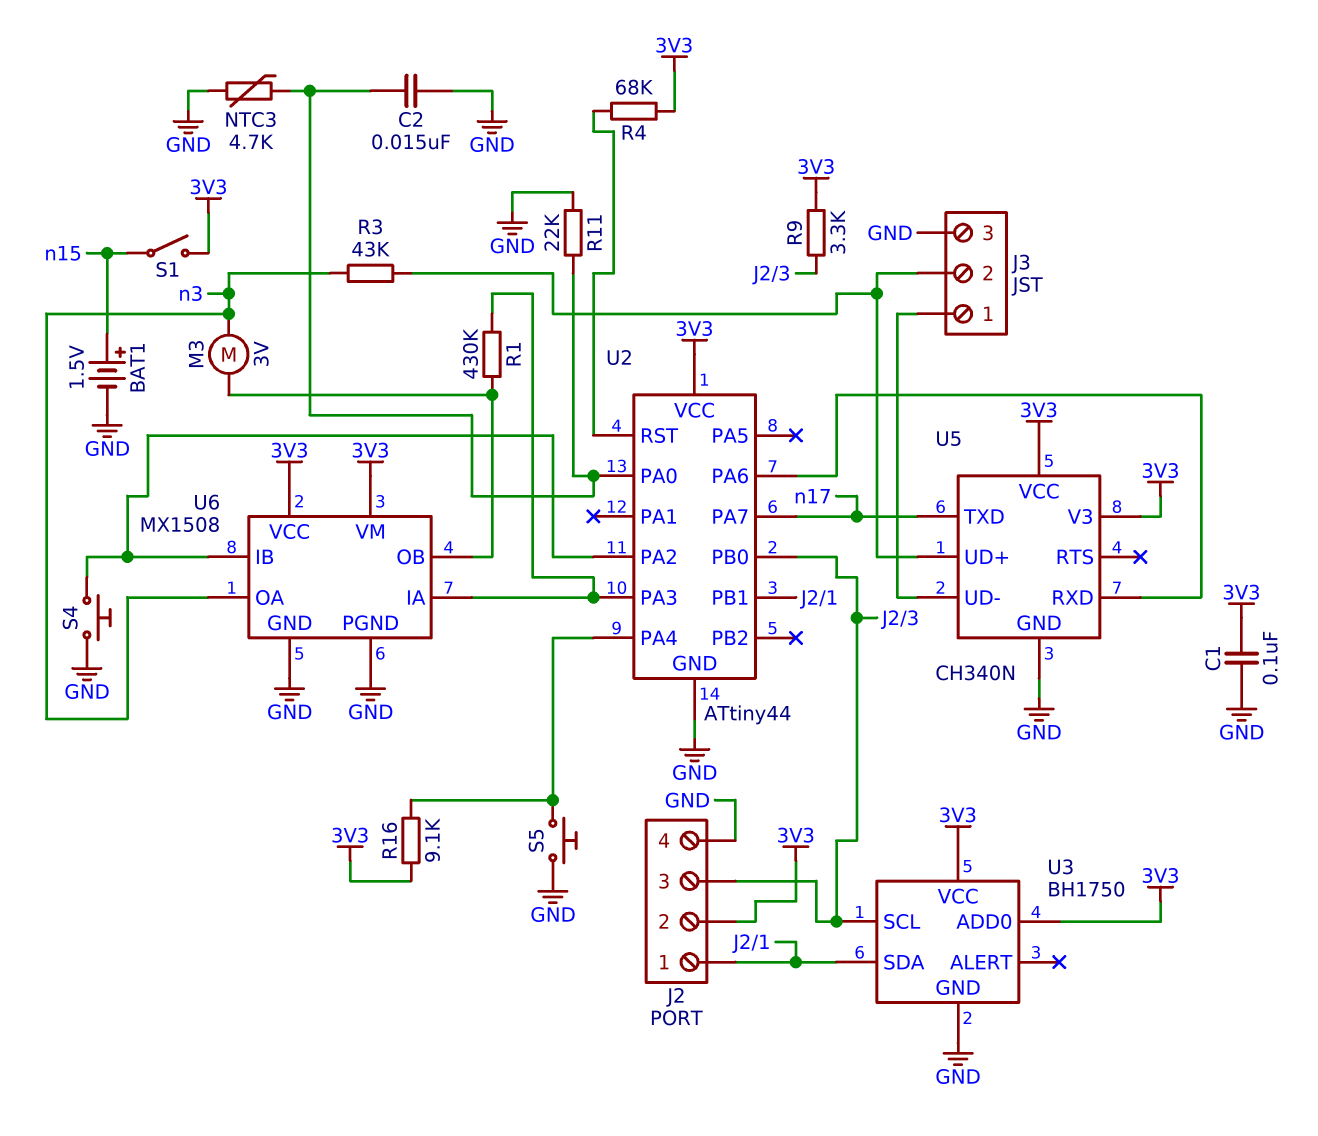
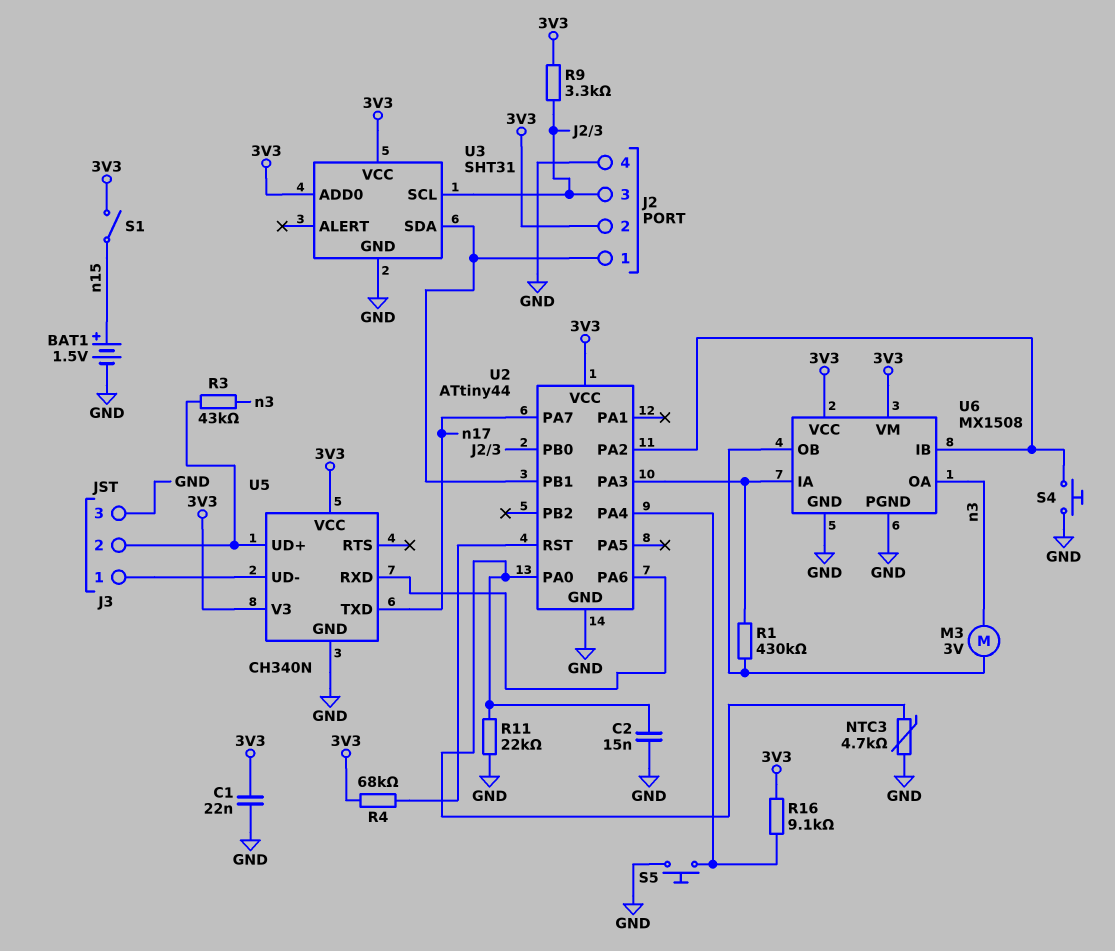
C1: 100nF (3V3, GND) -> 22nF (3V3, GND)
U3: BH1750 -> SHT31

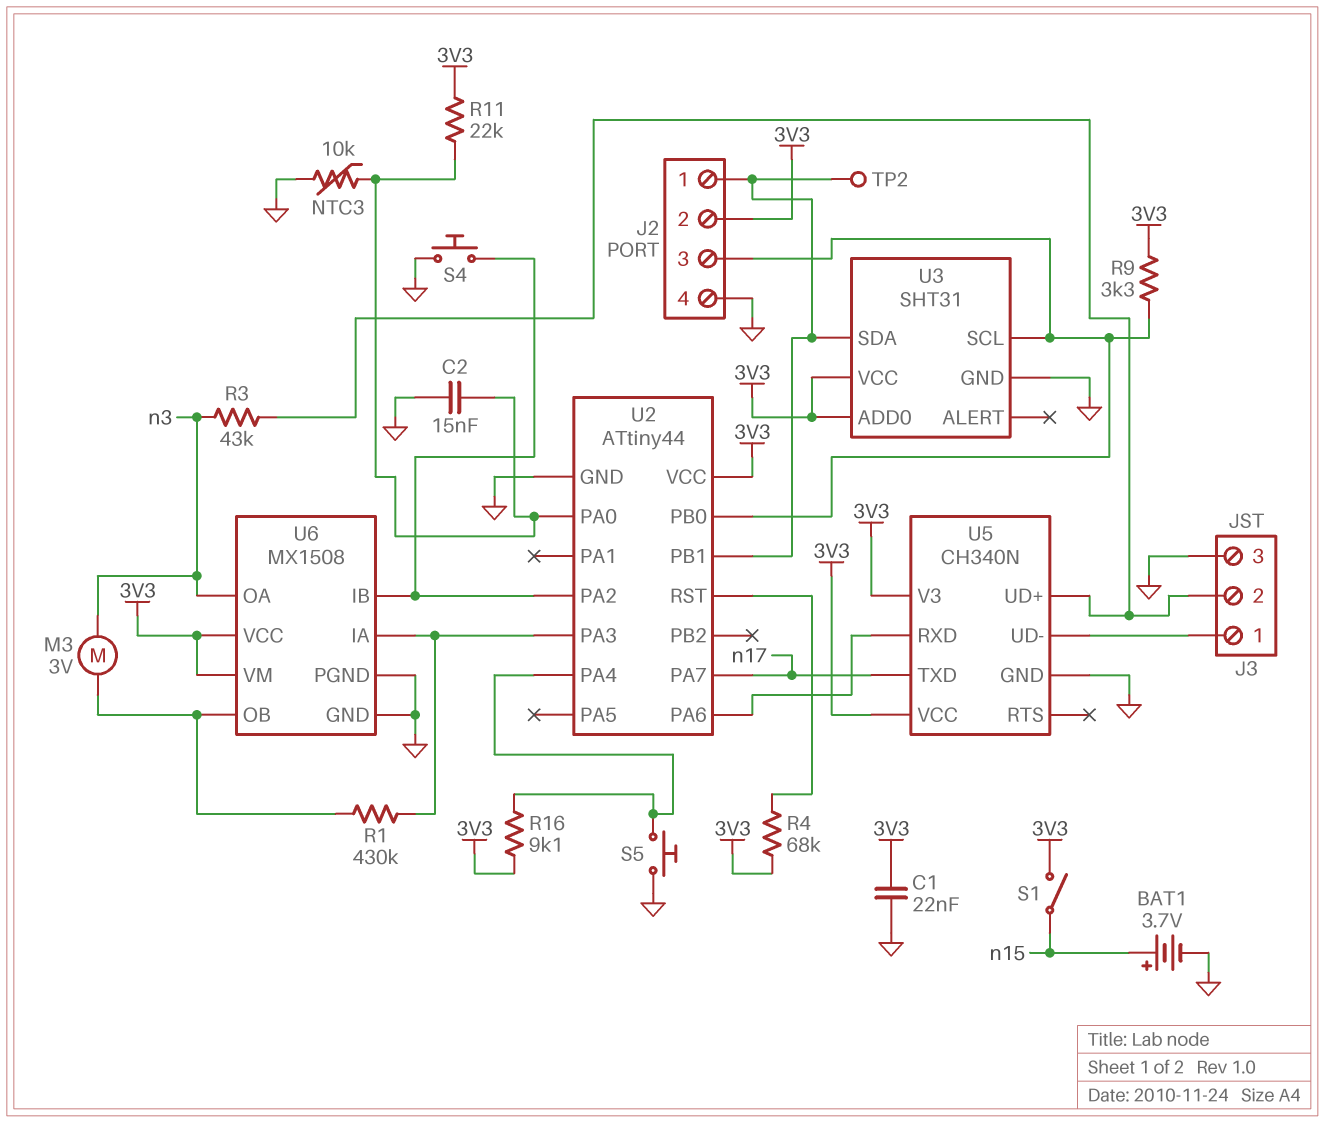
BAT1: 1.5V (plus n15, minus GND) -> 3.7V (plus n15, minus GND)
NTC3: 4.7k (GND, U2/PA0) -> 10k (GND, U2/PA0)
R11: 22k (GND, U2/PA0) -> 22k (3V3, U2/PA0)
TP2: none -> test point (J2/1)

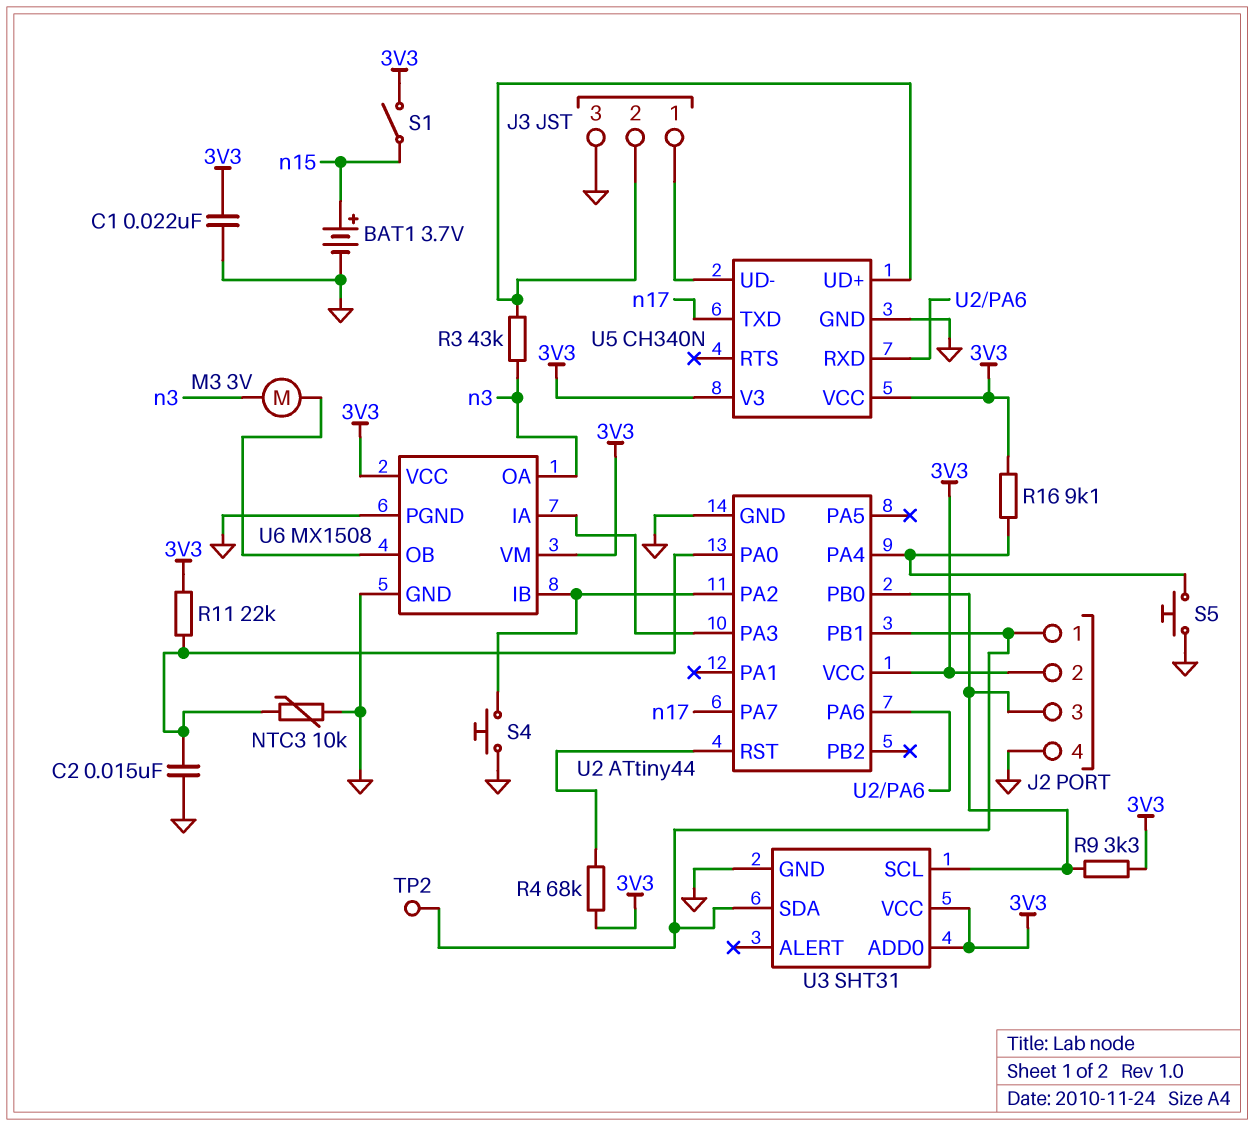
R1: 430k (U2/PA3, U6/OB) -> none

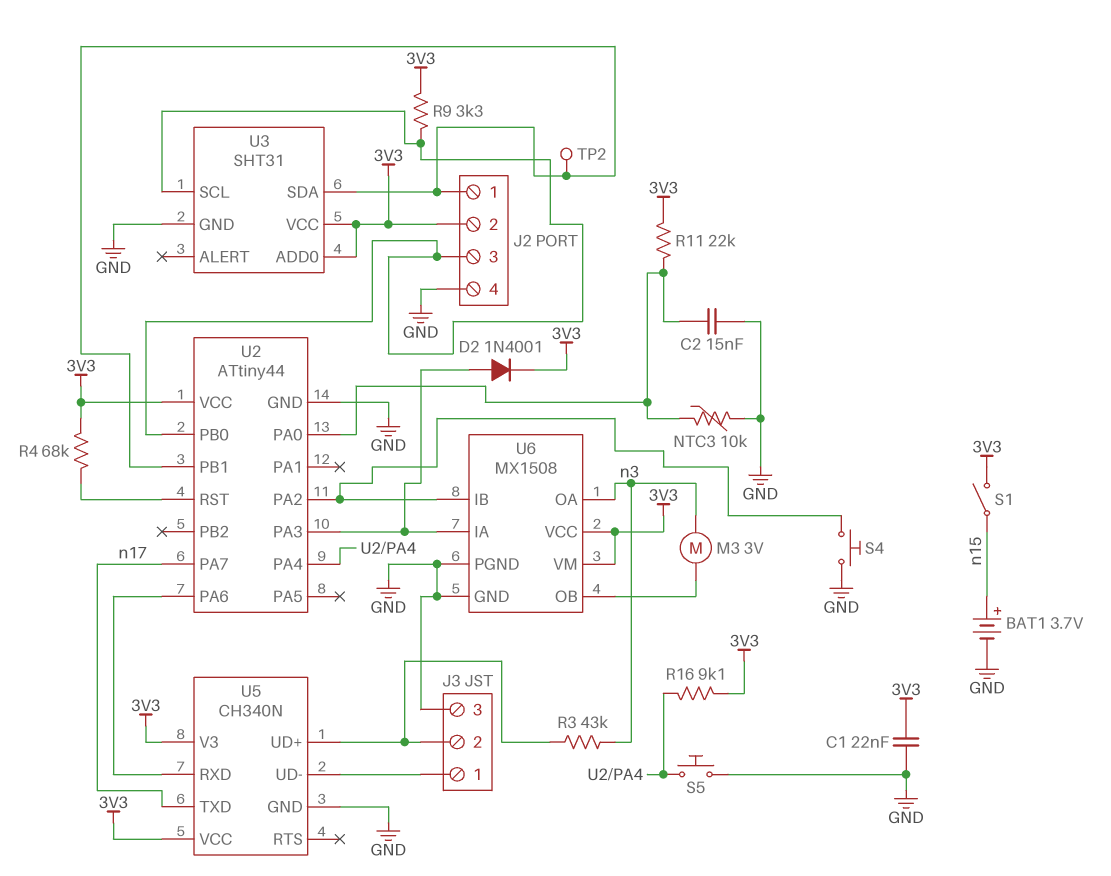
D2: none -> diode 1N4001 (A U2/PA3, K 3V3)

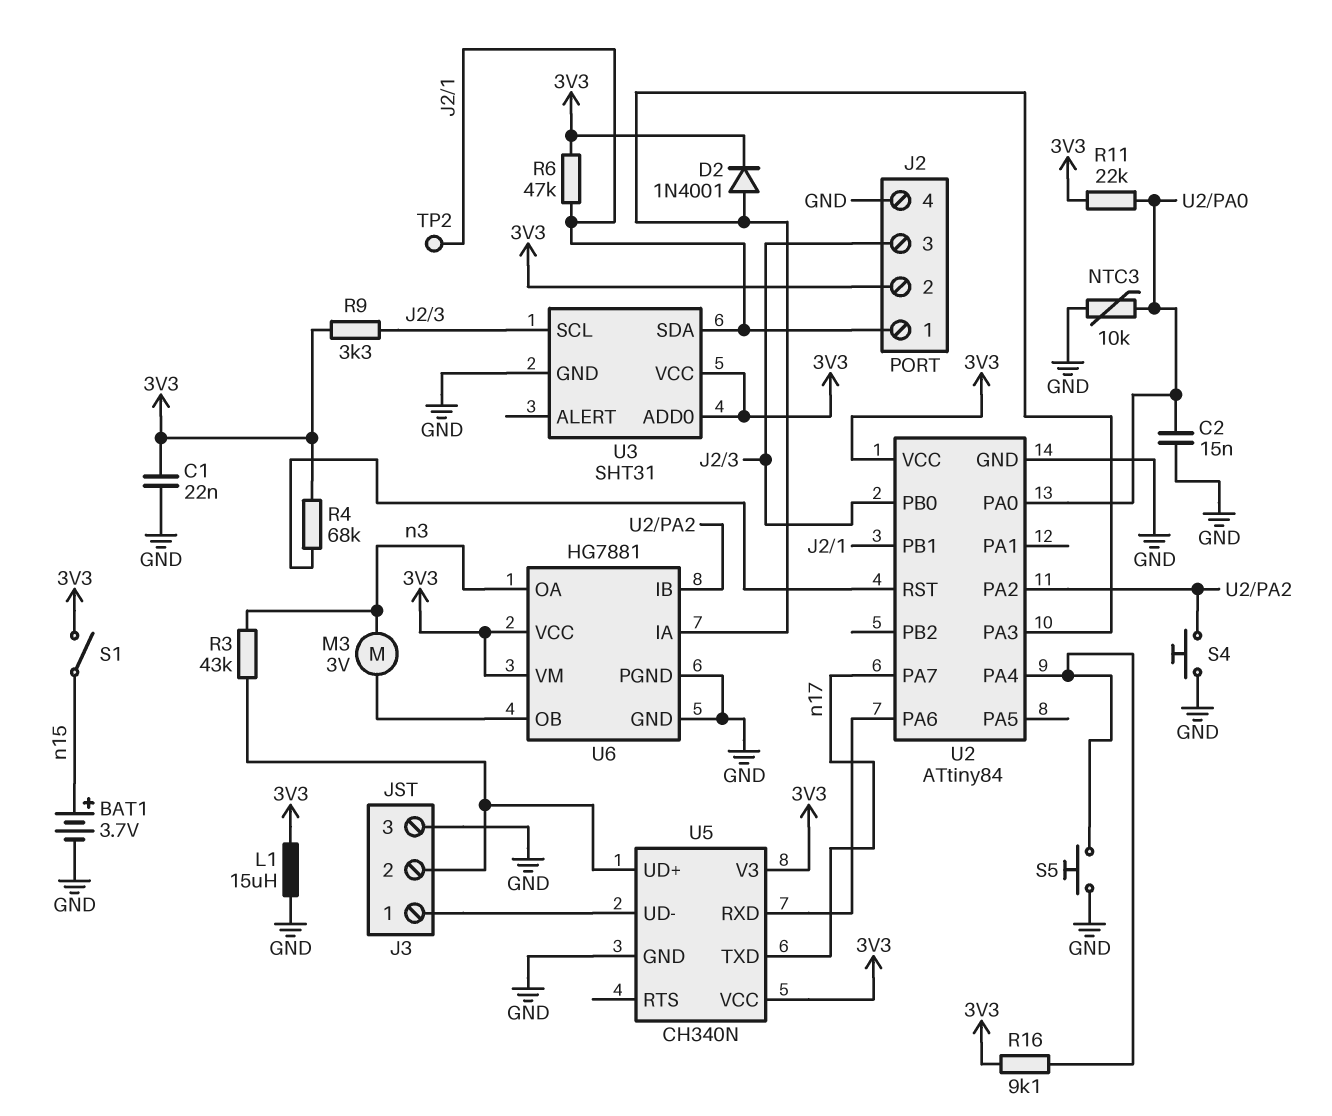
L1: none -> 15uH (3V3, GND)
R6: none -> 47k (3V3, J2/1)
U2: ATtiny44 -> ATtiny84
U6: MX1508 -> HG7881

